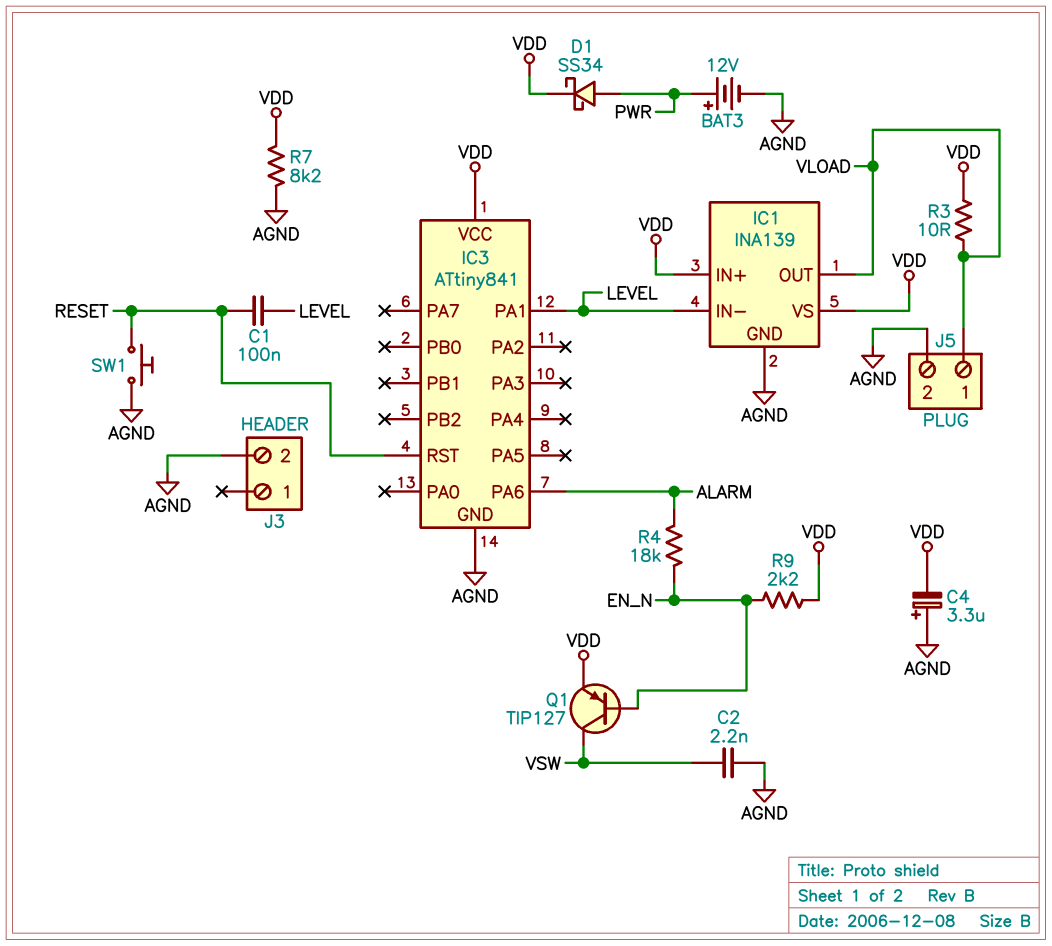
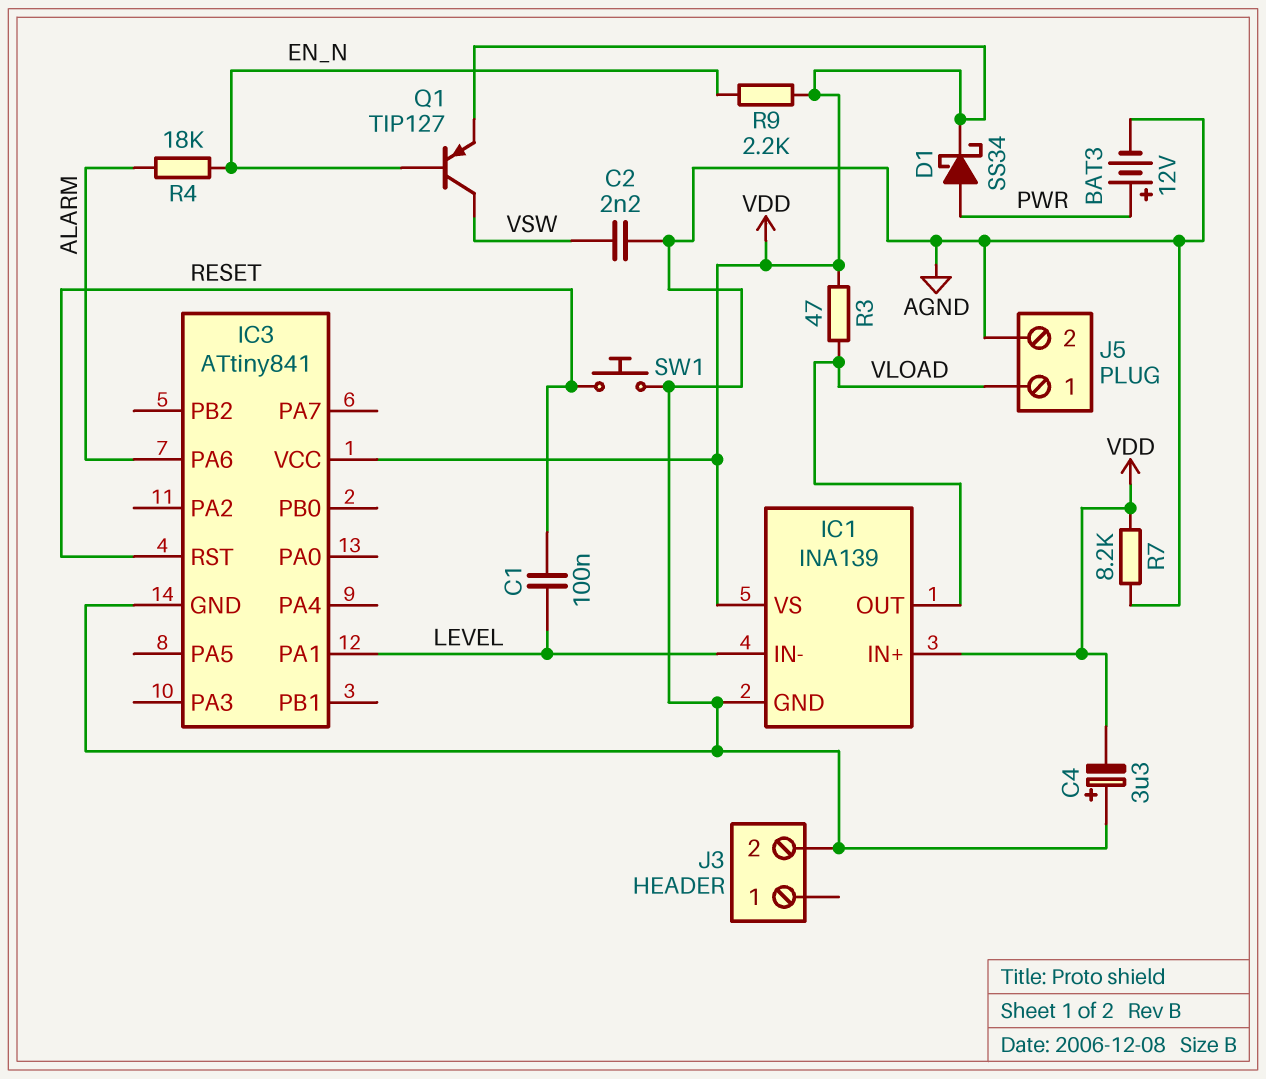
R3: 10 (VDD, VLOAD) -> 47 (VDD, VLOAD)

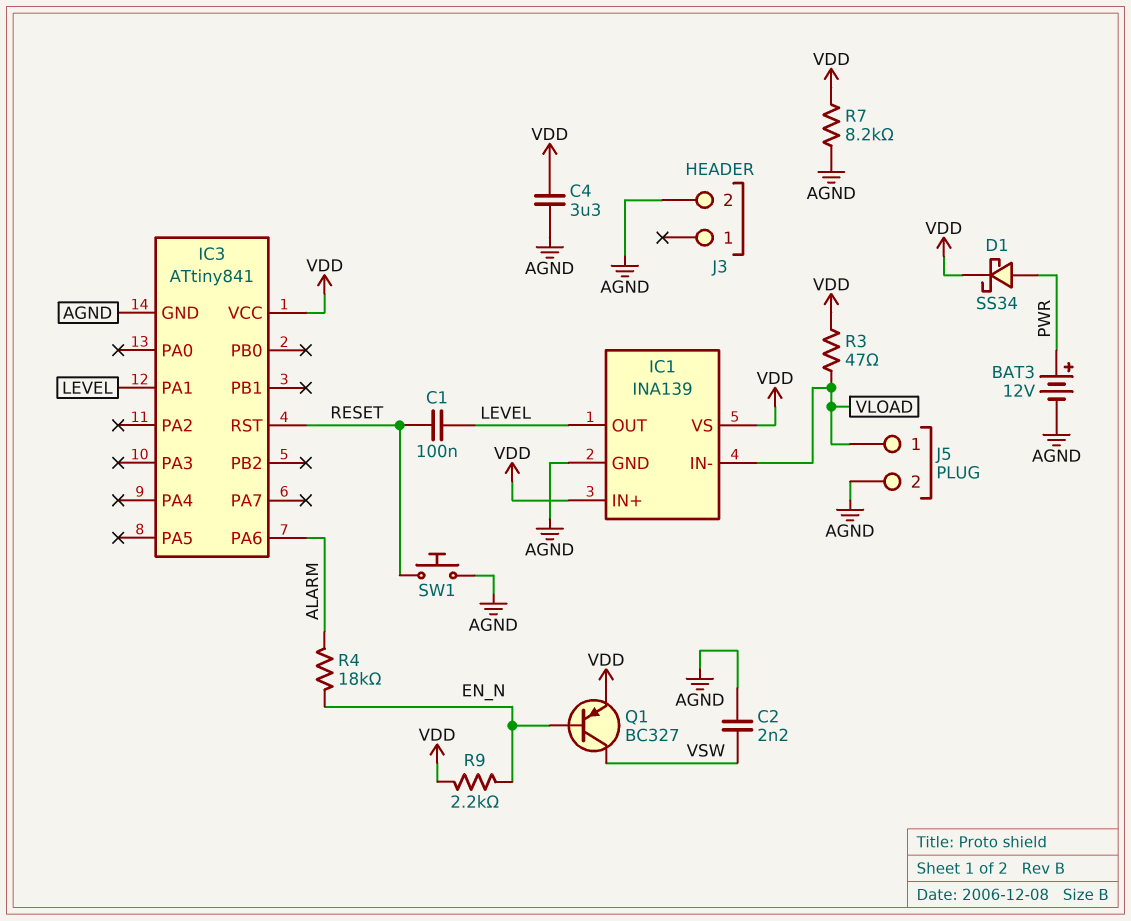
C4: 3.3uF (plus AGND, minus VDD) -> 3.3uF (AGND, VDD)
IC1 pin IN-: LEVEL -> VLOAD
IC1 pin OUT: VLOAD -> LEVEL
Q1: PNP TIP127 (B EN_N, C VSW, E VDD) -> PNP BC327 (B EN_N, C VSW, E VDD)

